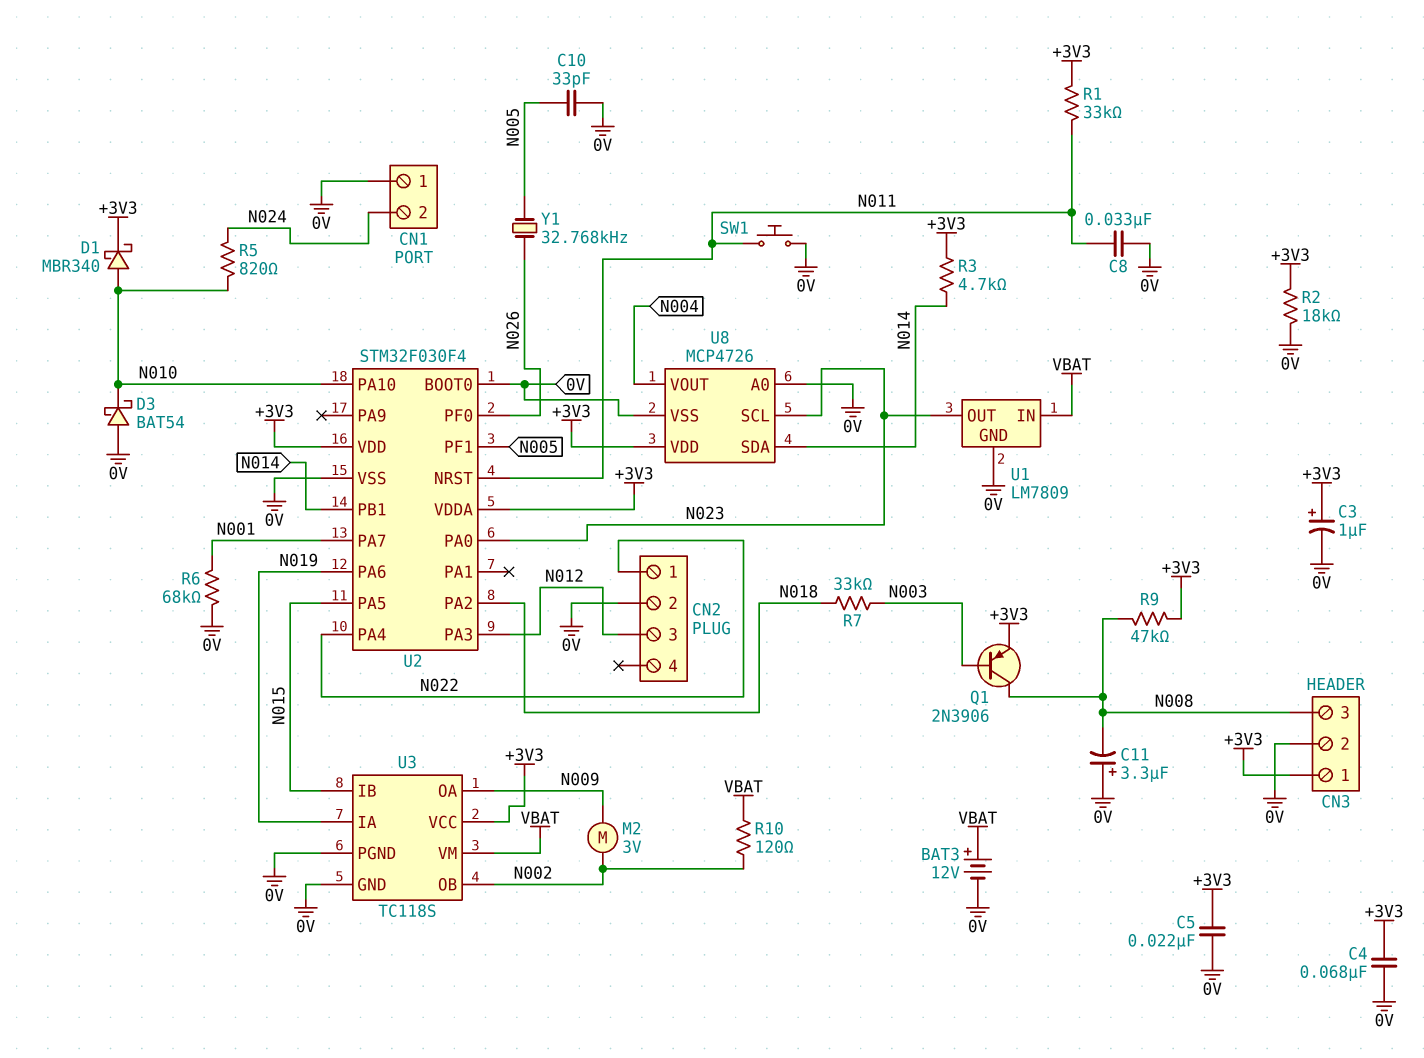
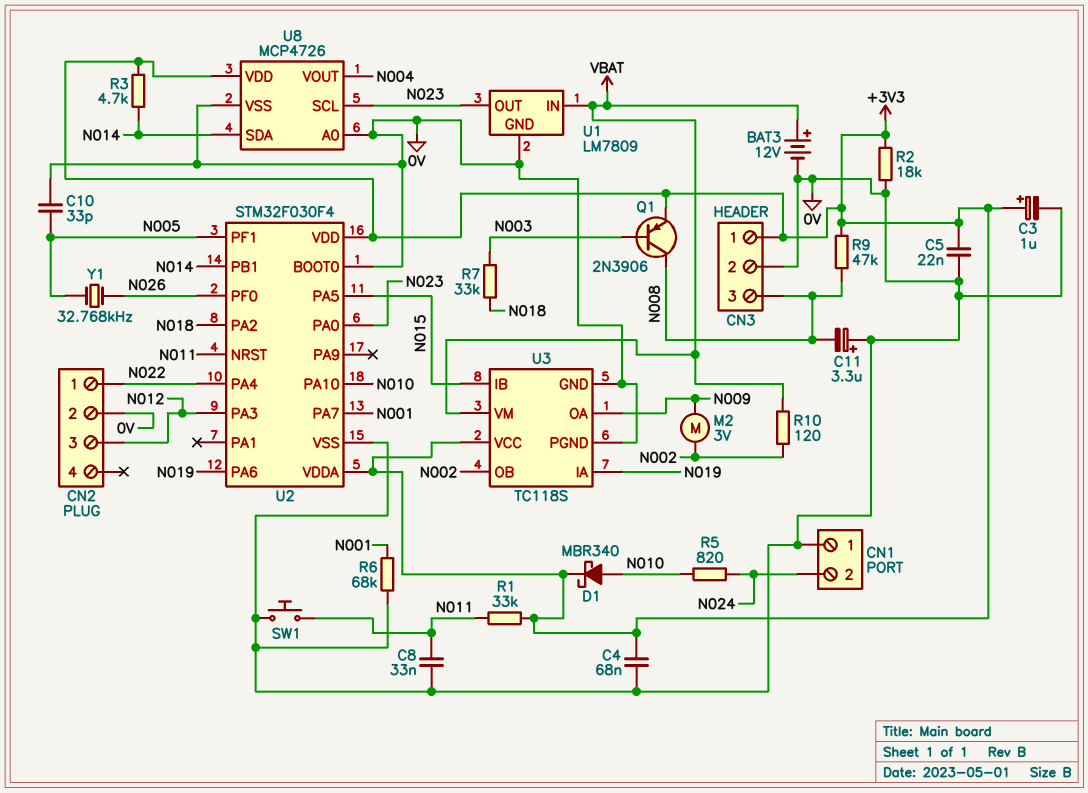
D3: schottky BAT54 (A 0V, K N010) -> none

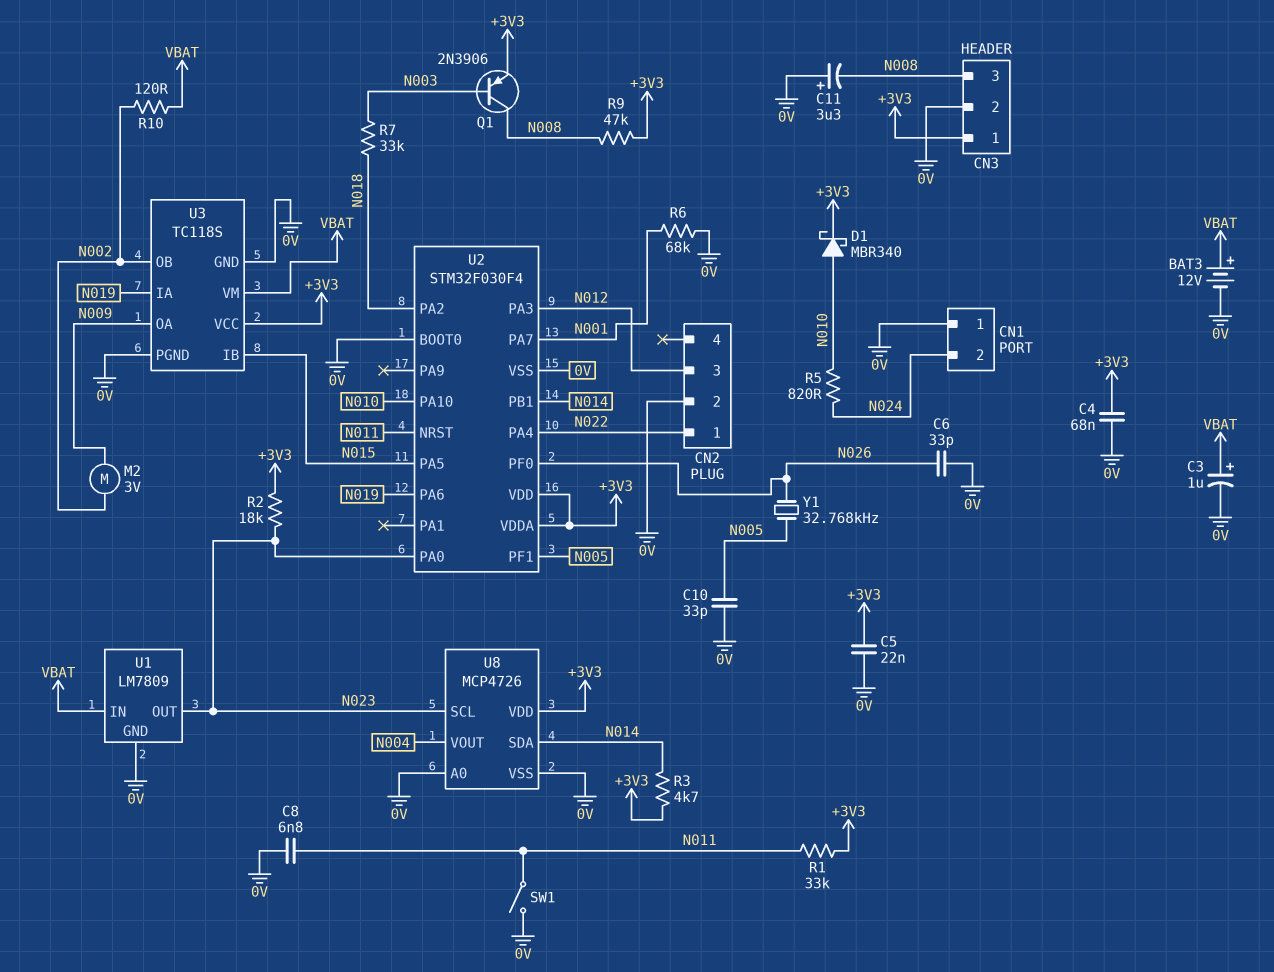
C3: 1uF (plus +3V3, minus 0V) -> 1uF (plus VBAT, minus 0V)
C6: none -> 33pF (0V, N026)
C8: 33nF (0V, N011) -> 6.8nF (0V, N011)
R2: 18k (+3V3, 0V) -> 18k (+3V3, N023)
SW1: button (0V, N011) -> switch (0V, N011)

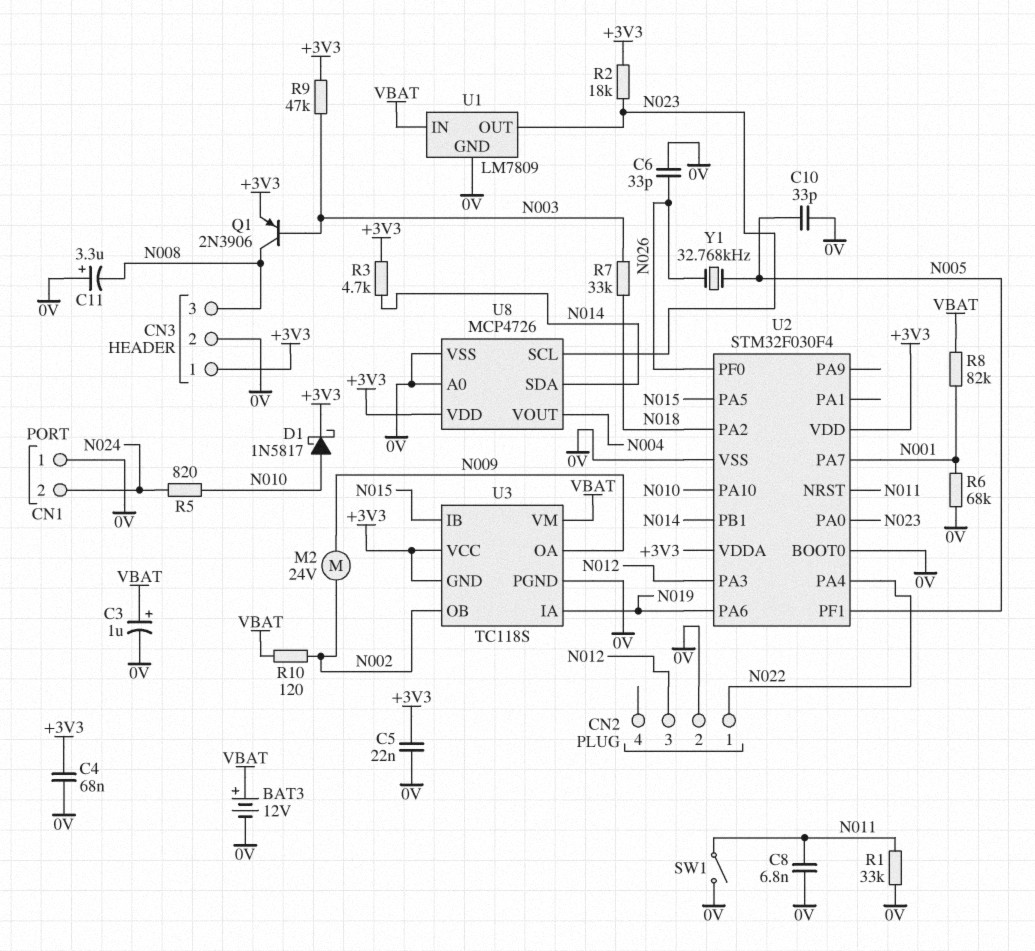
D1: schottky MBR340 (A N010, K +3V3) -> schottky 1N5817 (A N010, K +3V3)
M2: motor 3V (N002, N009) -> motor 24V (N002, N009)
R1: 33k (+3V3, N011) -> 33k (0V, N011)
R8: none -> 82k (N001, VBAT)
R9: 47k (+3V3, N008) -> 47k (+3V3, N003)
U3 pin GND: 0V -> +3V3

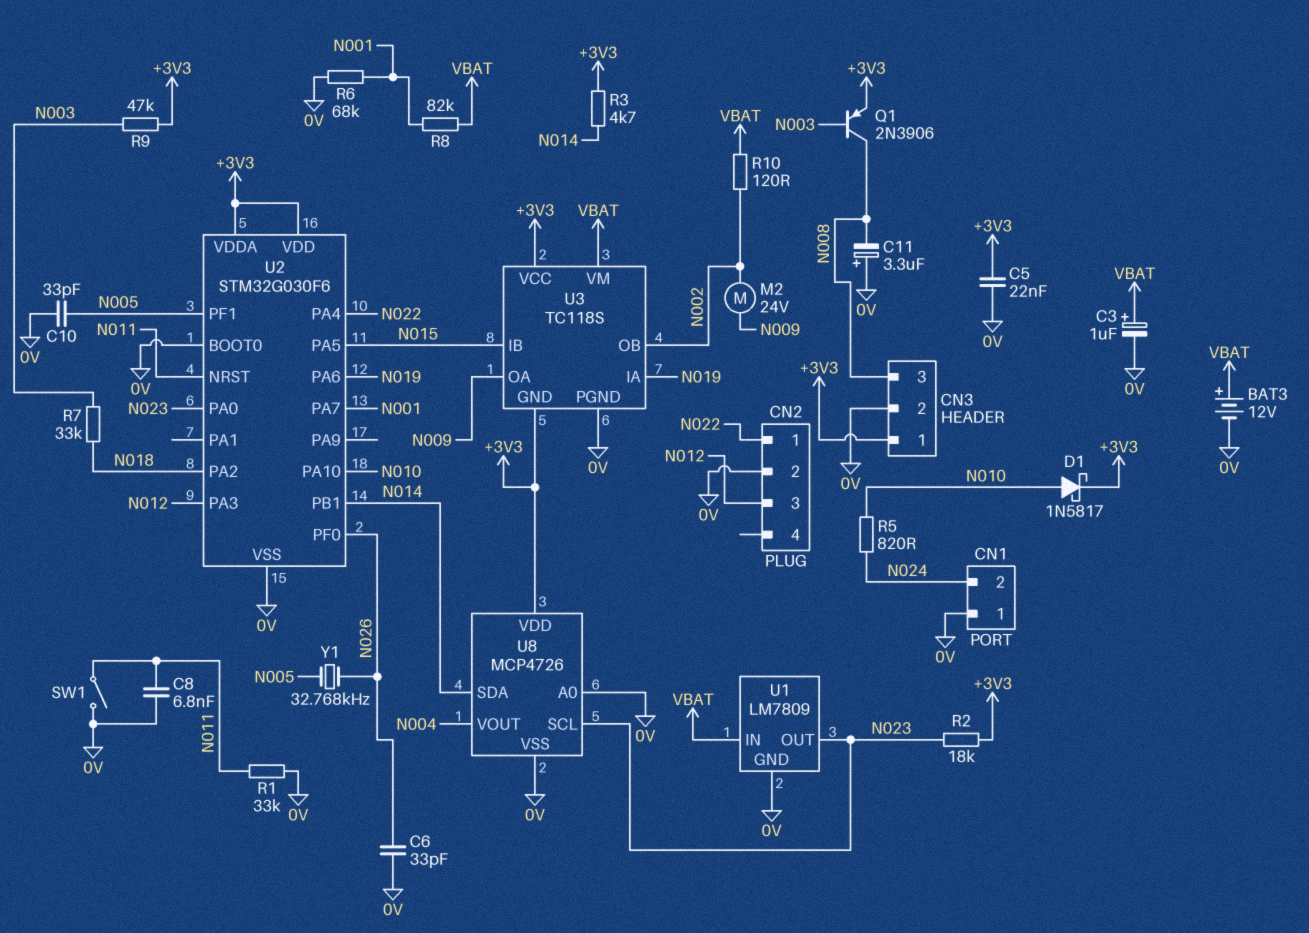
C4: 68nF (+3V3, 0V) -> none
U2: STM32F030F4 -> STM32G030F6

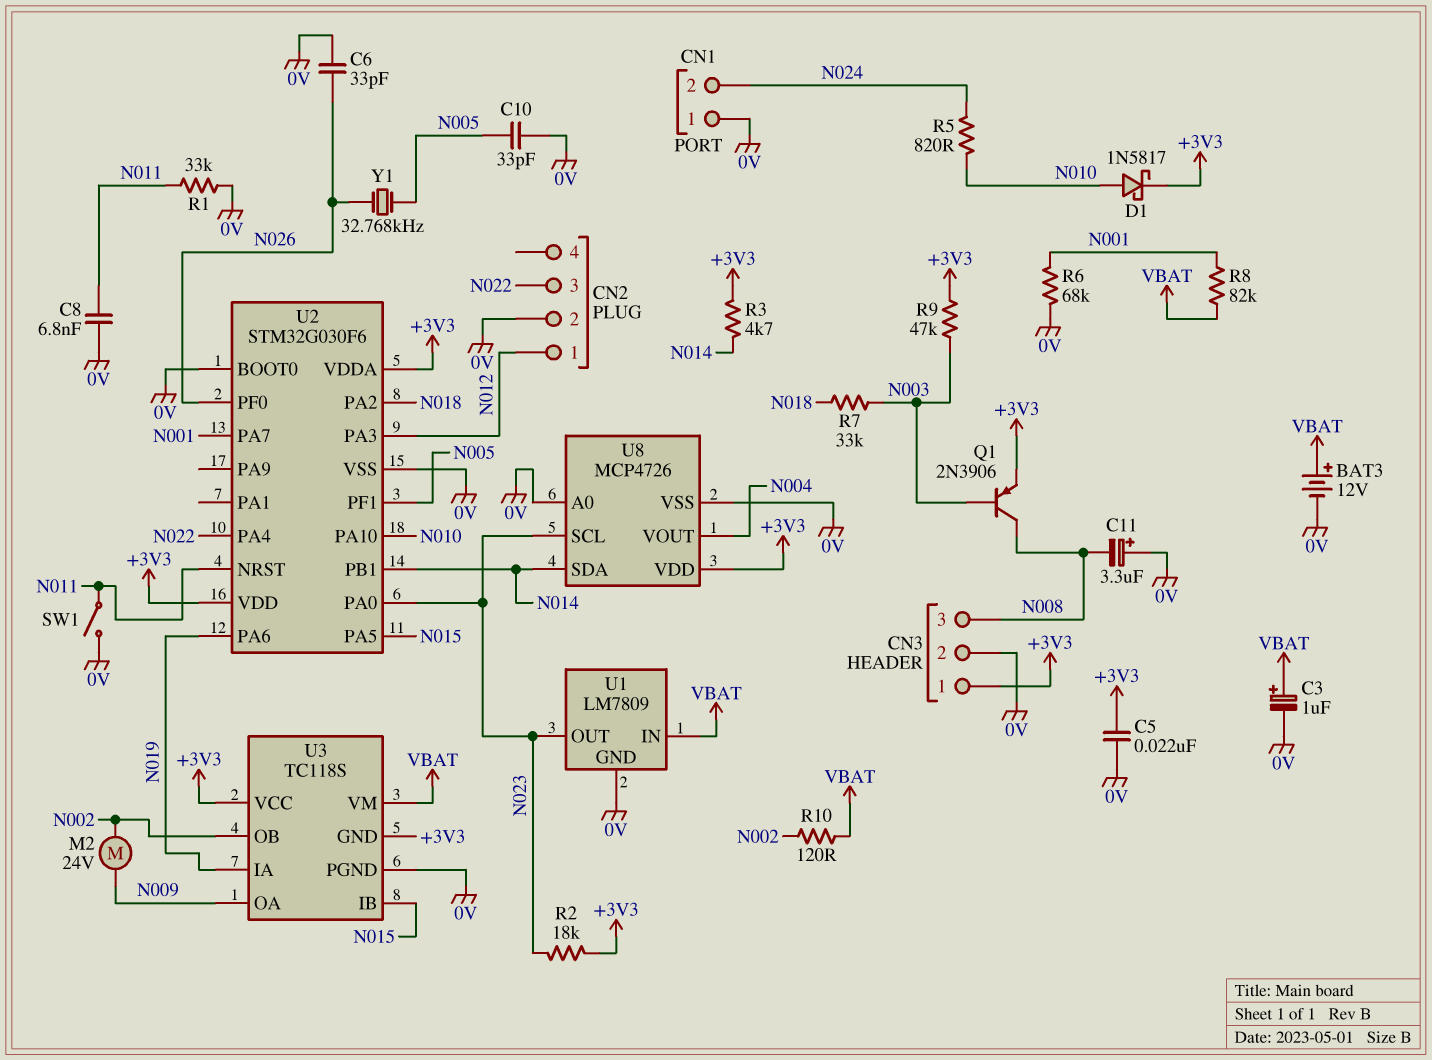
CN2 pin 1: N022 -> N012
CN2 pin 3: N012 -> N022

